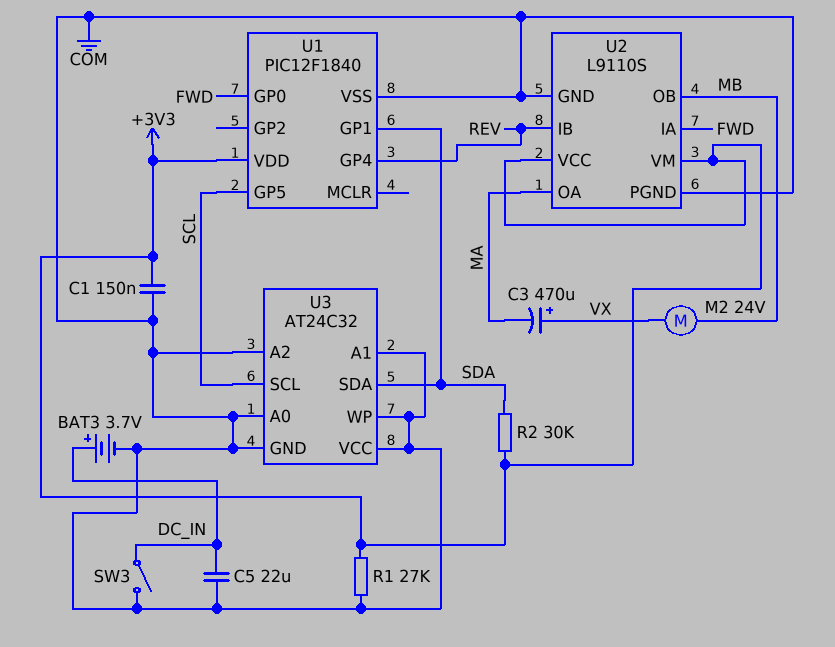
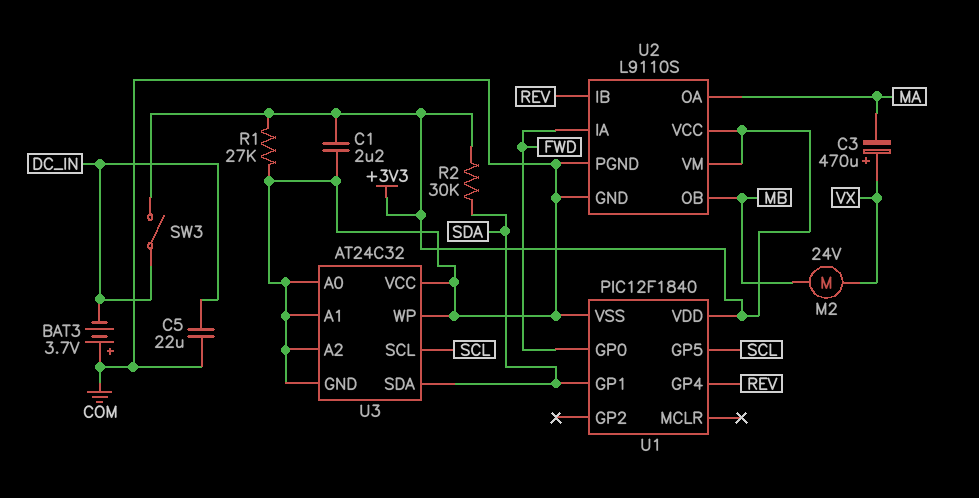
BAT3: 3.7V (plus DC_IN, minus COM) -> 3.7V (plus COM, minus DC_IN)
C1: 150nF (+3V3, COM) -> 2.2uF (+3V3, COM)
SW3: switch (COM, DC_IN) -> switch (+3V3, DC_IN)

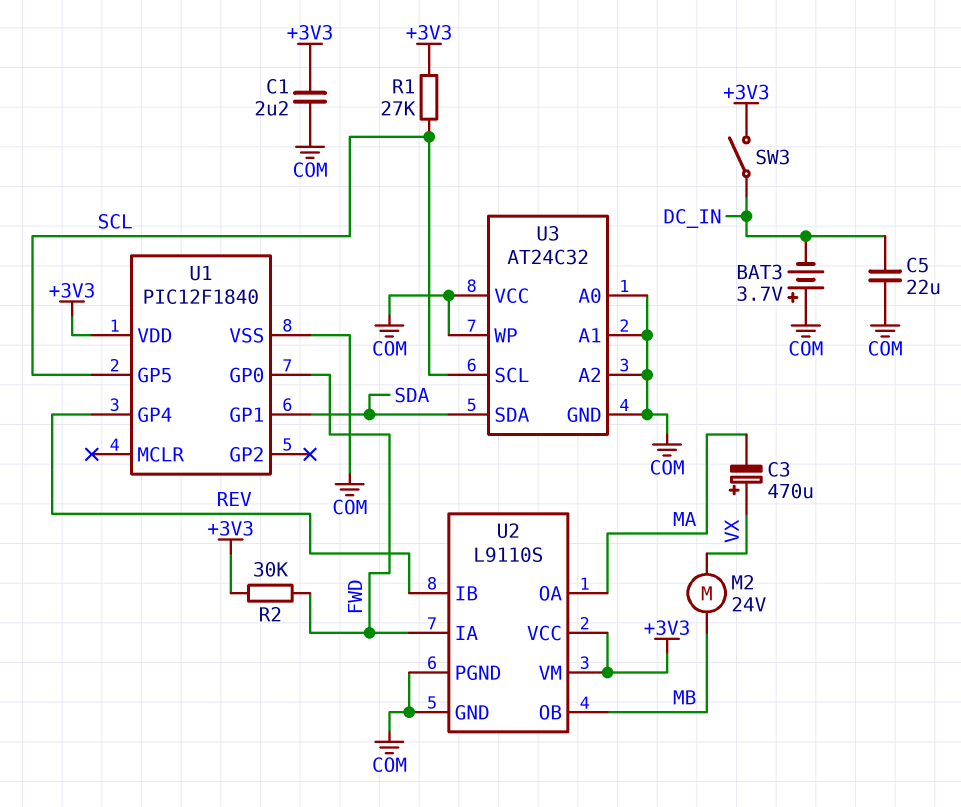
R1: 27k (+3V3, COM) -> 27k (+3V3, SCL)
R2: 30k (+3V3, SDA) -> 30k (+3V3, FWD)

